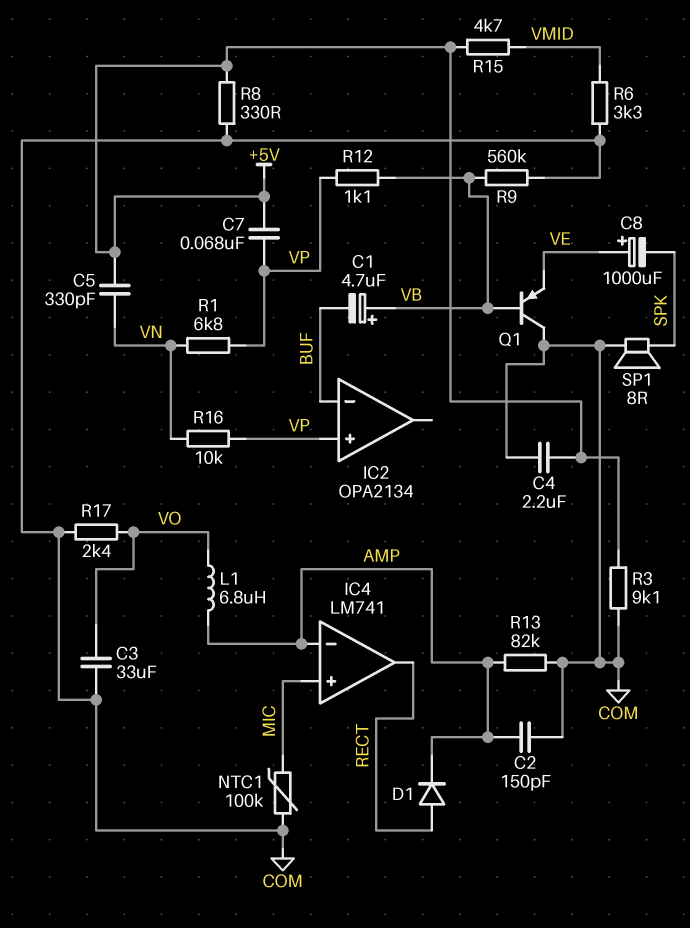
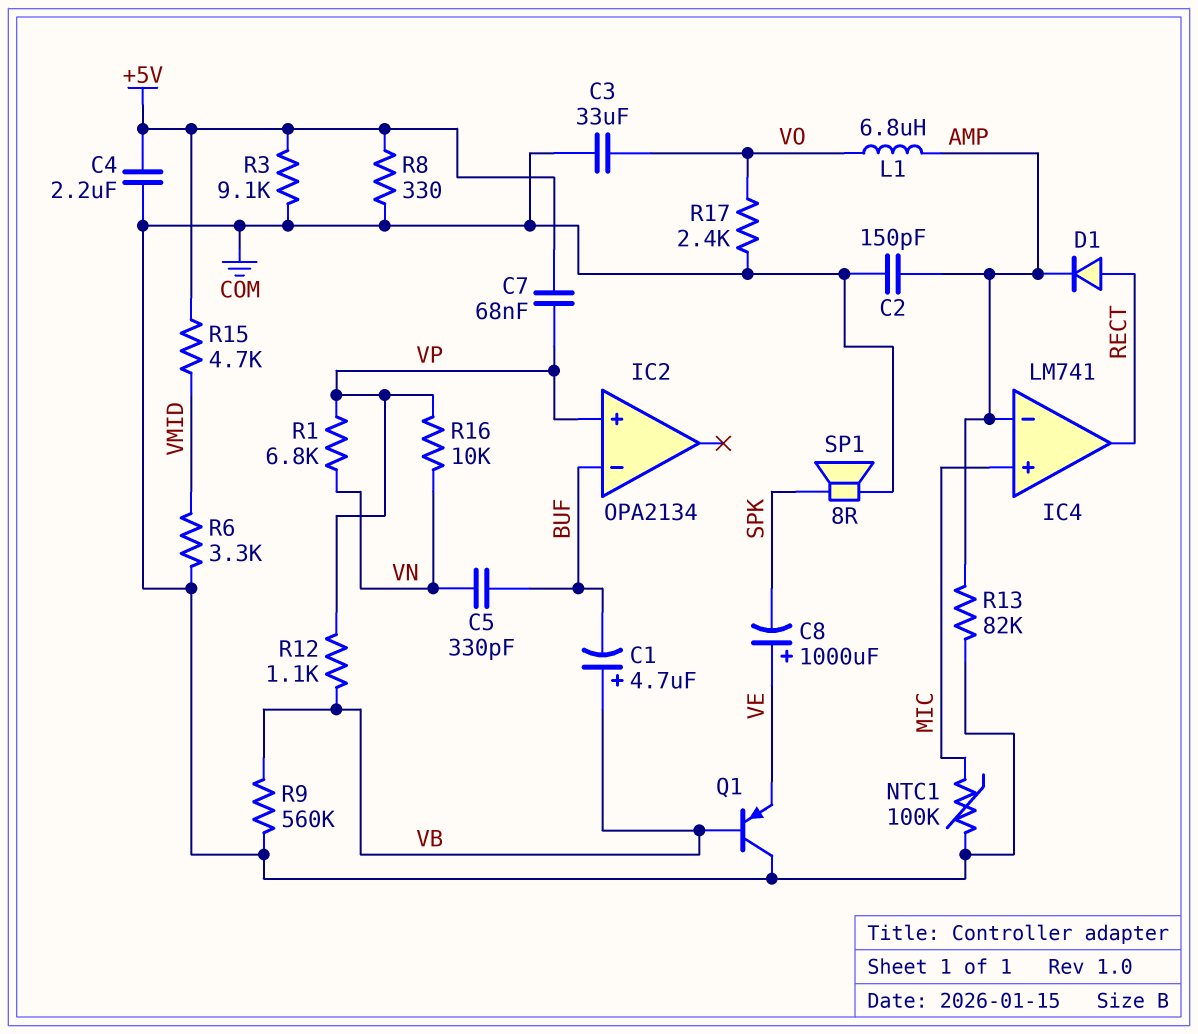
C5: 330pF (+5V, VN) -> 330pF (BUF, VN)

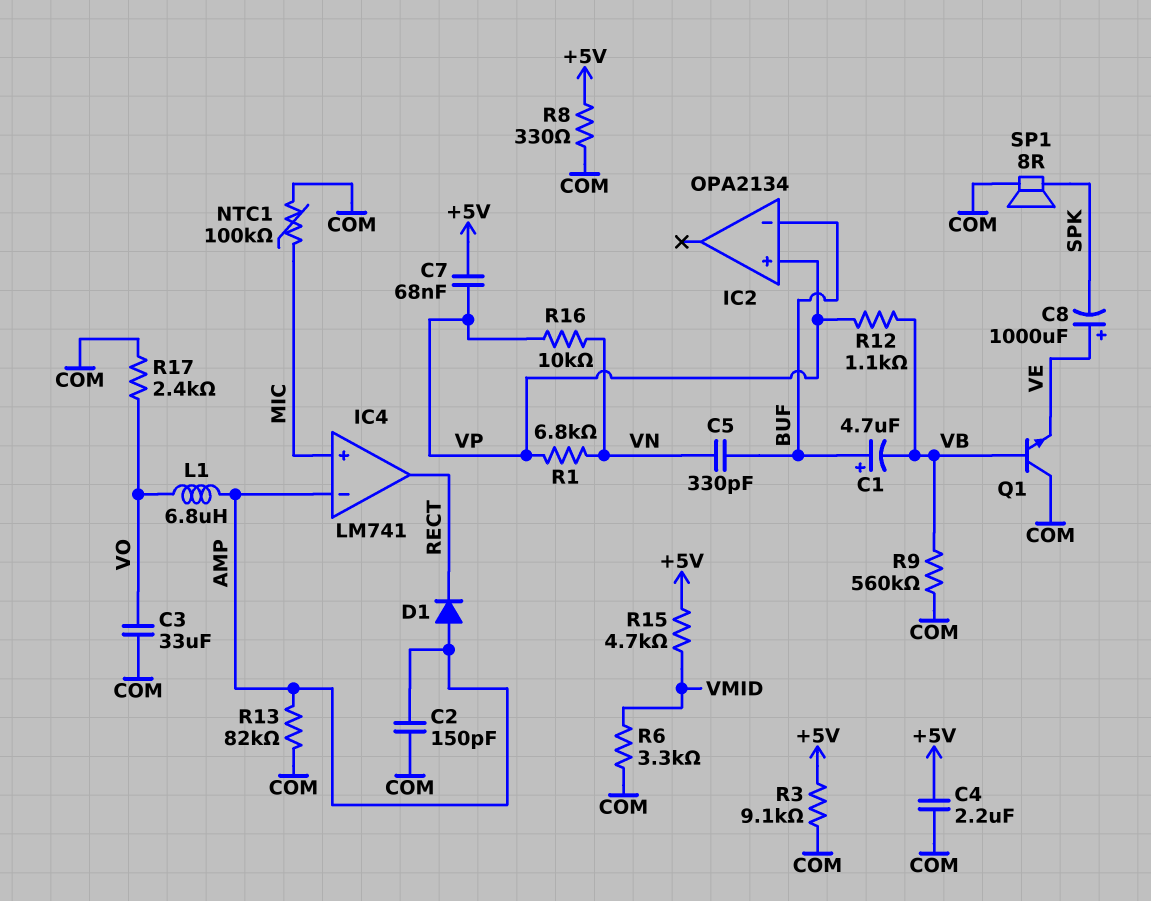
C1: 4.7uF (plus VB, minus BUF) -> 4.7uF (plus BUF, minus VB)
D1: diode (A RECT, K AMP) -> diode (A AMP, K RECT)
Q1: PNP (B VB, C COM, E VE) -> NPN (B VB, C COM, E VE)

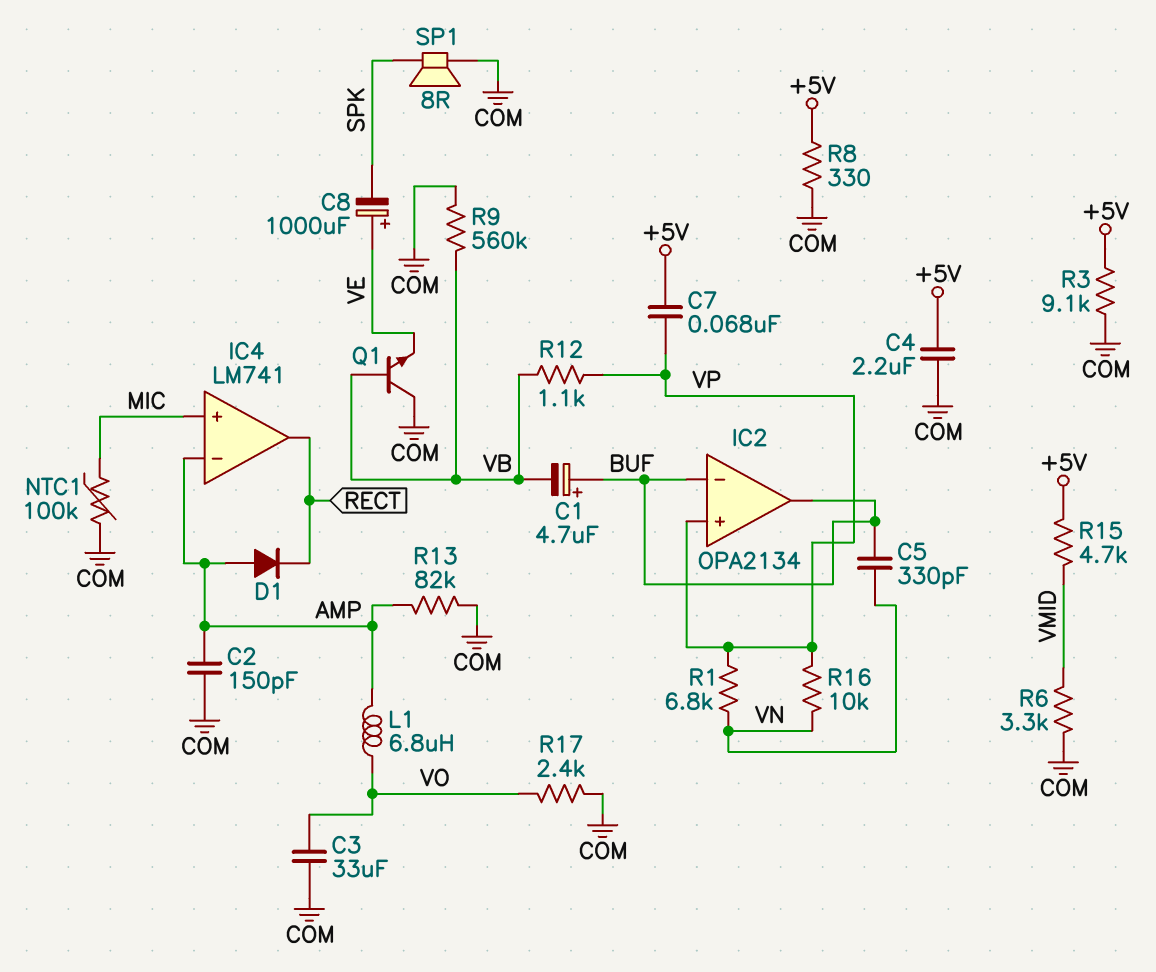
IC2 pin out: none -> BUF

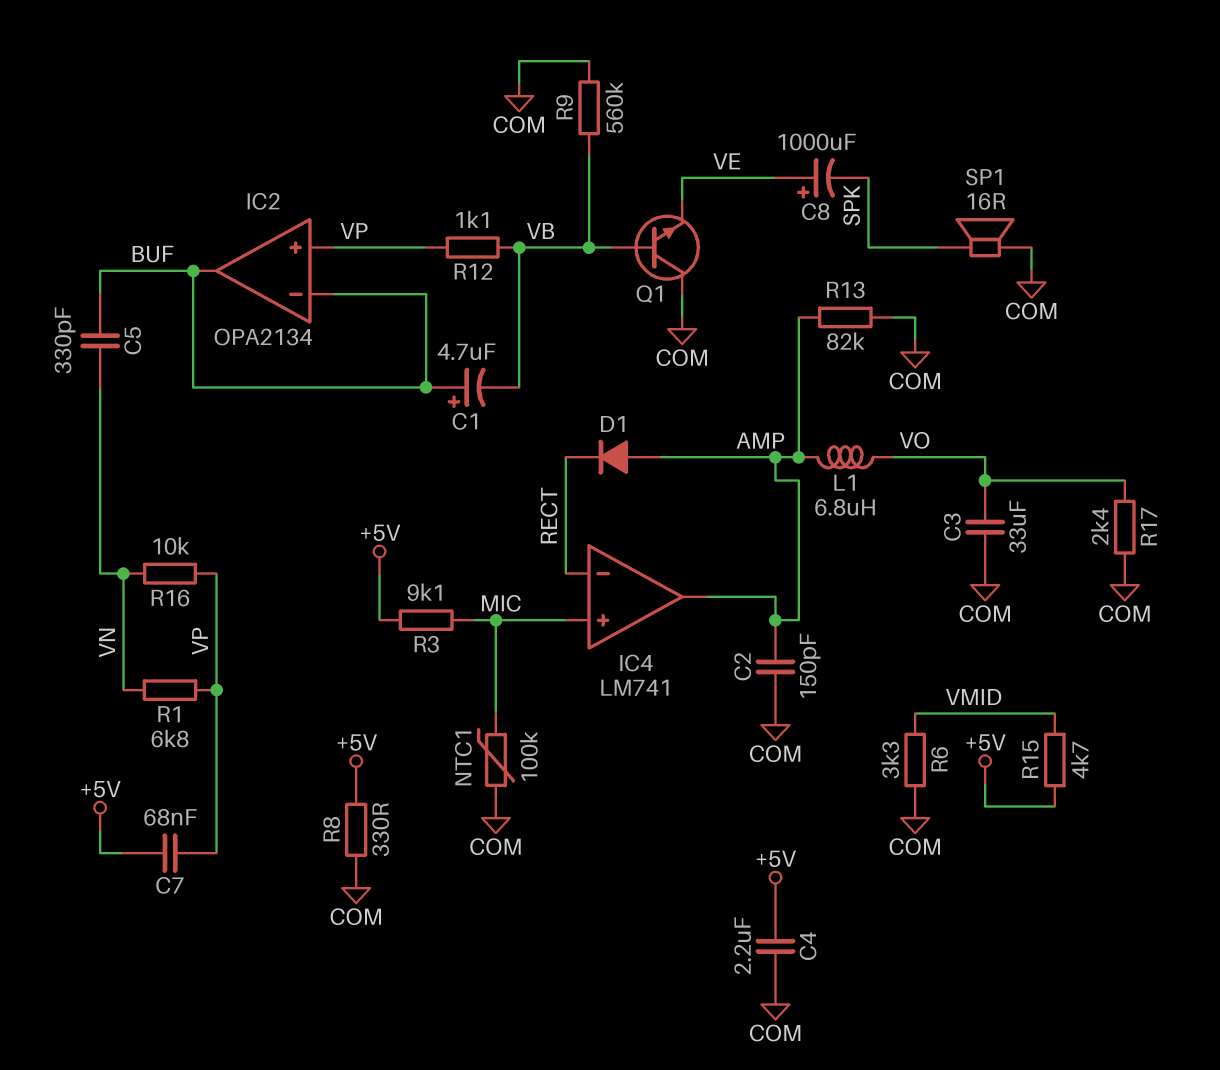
IC4 pin in-: AMP -> RECT
IC4 pin out: RECT -> AMP
R3: 9.1k (+5V, COM) -> 9.1k (+5V, MIC)
SP1: speaker 8R (COM, SPK) -> speaker 16R (COM, SPK)

